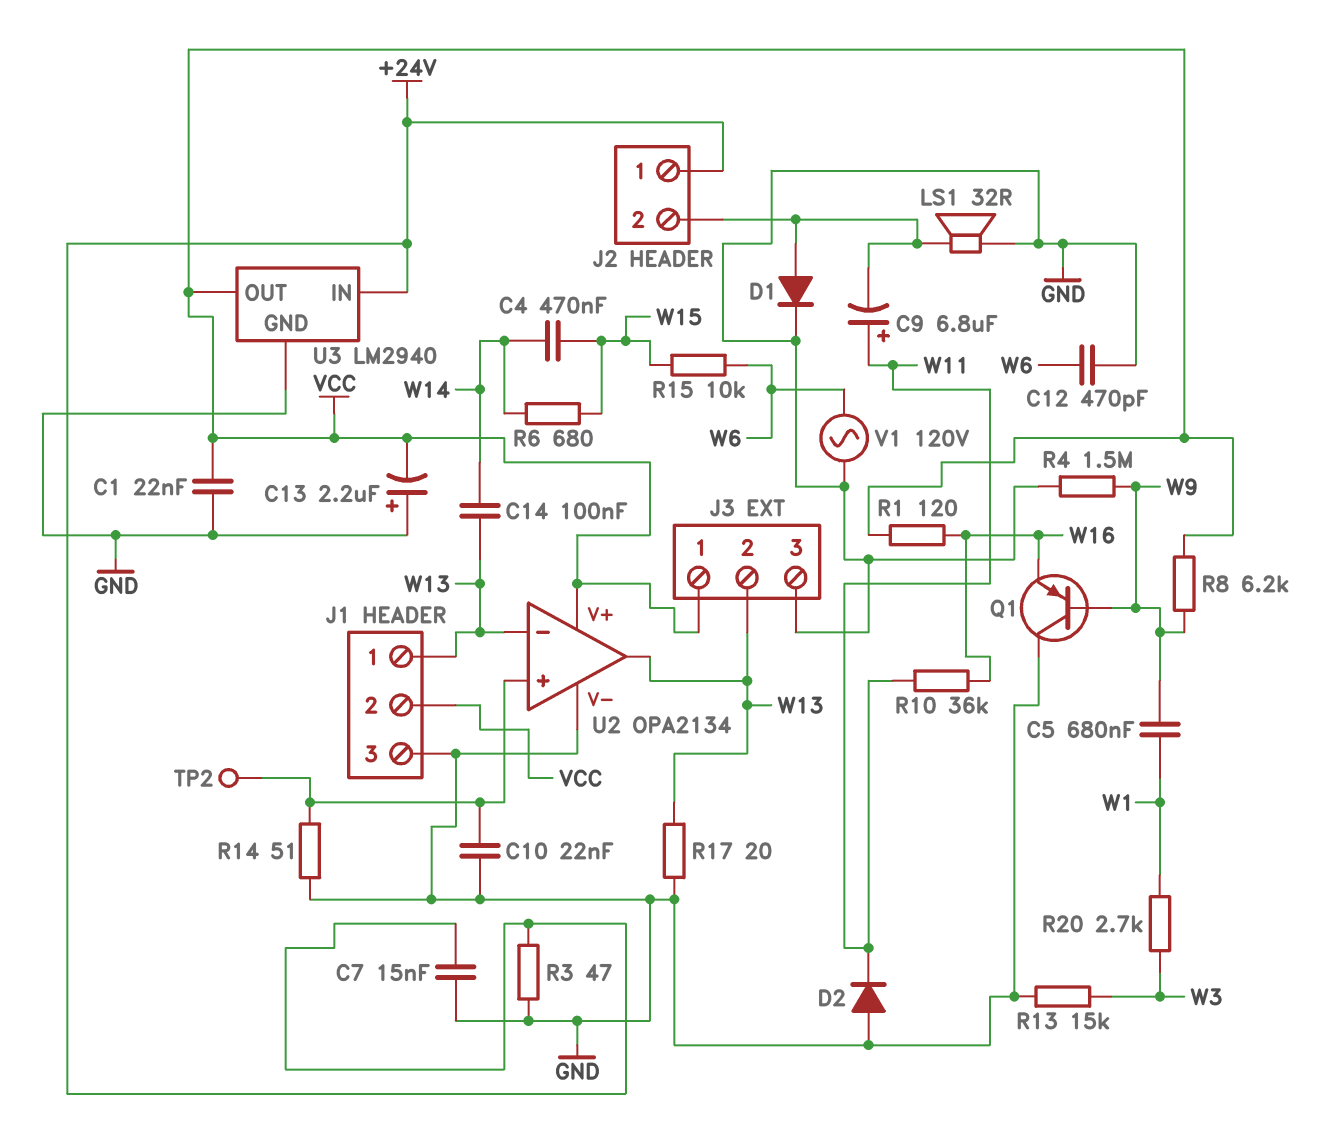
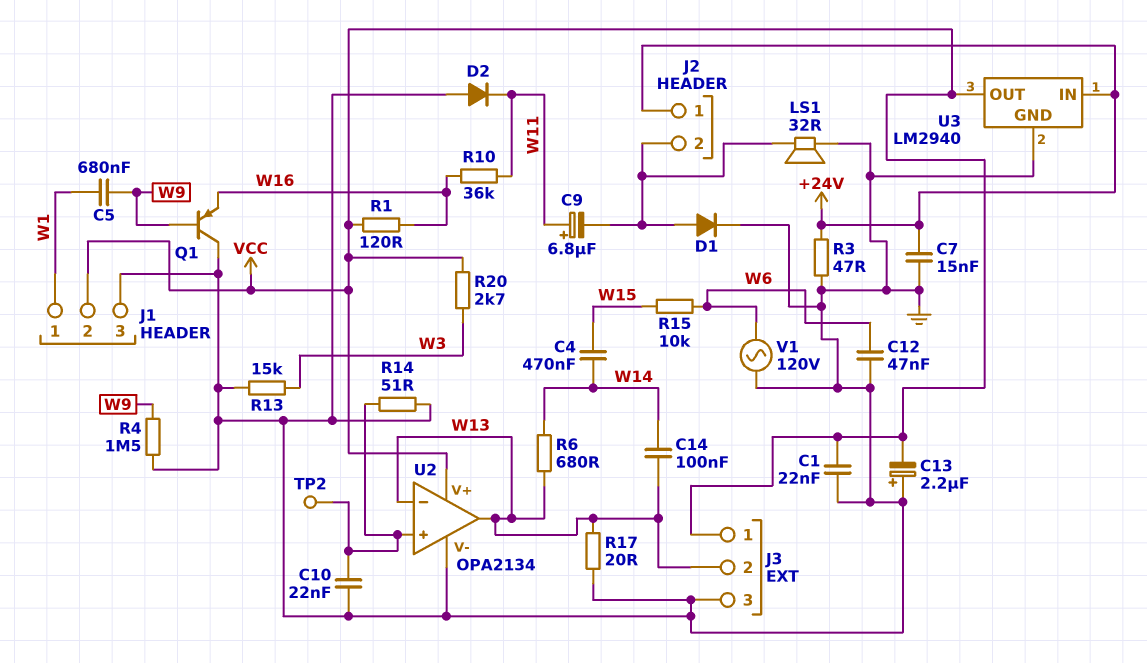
C12: 470pF (GND, W6) -> 47nF (GND, W6)
J1 pin 1: W13 -> W1
R6: 680 (W14, W15) -> 680 (W13, W14)
R8: 6.2k (VCC, W9) -> none
R20: 2.7k (W1, W3) -> 2.7k (VCC, W3)

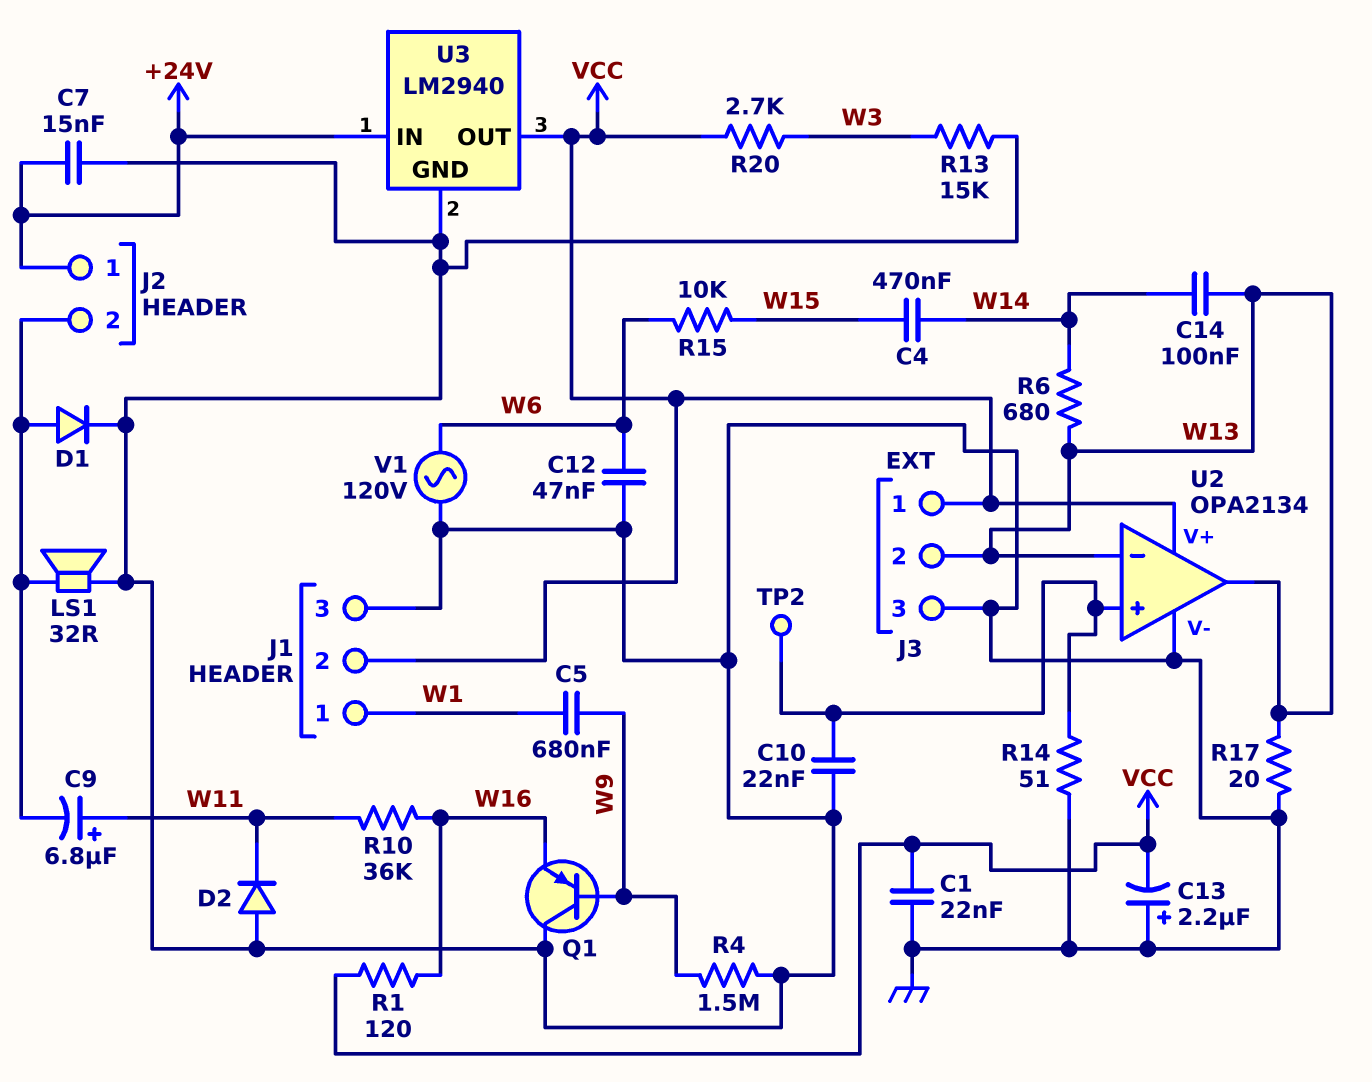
R3: 47 (+24V, GND) -> none

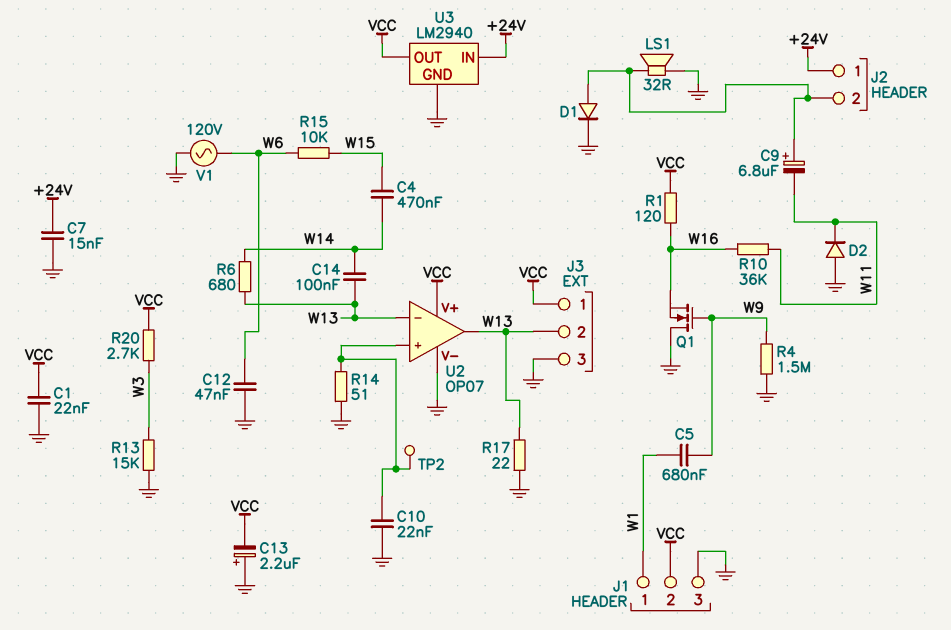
C9: 6.8uF (plus W11, minus J2/2) -> 6.8uF (plus J2/2, minus W11)
Q1: PNP (B W9, C GND, E W16) -> NMOS (G W9, D GND, S W16)
R17: 20 (GND, W13) -> 22 (GND, W13)
U2: OPA2134 -> OP07

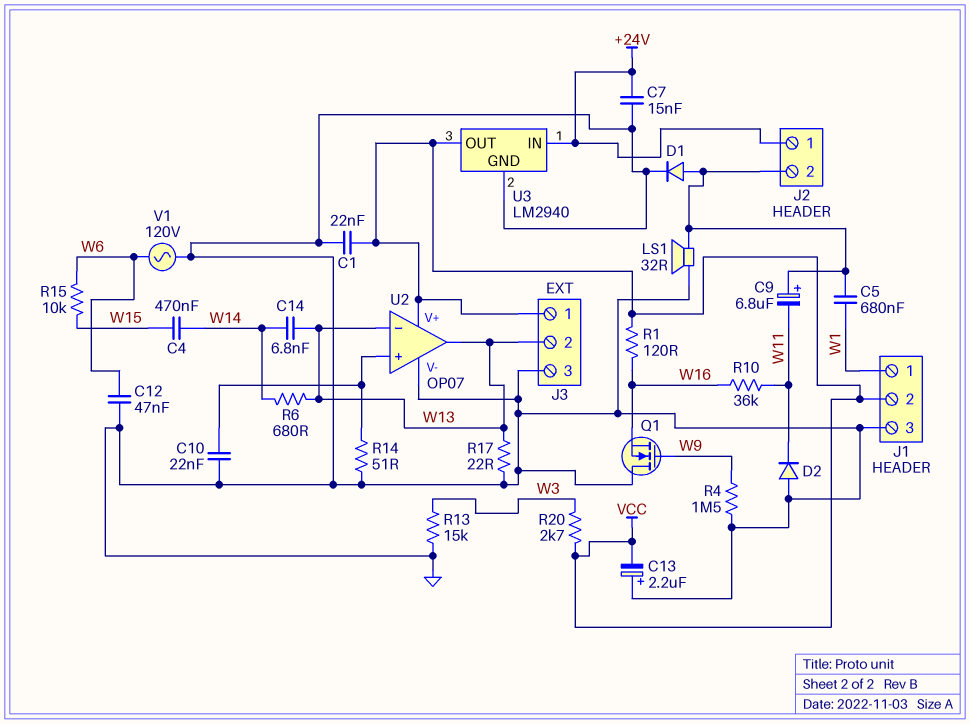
C5: 680nF (W1, W9) -> 680nF (J2/2, W1)
C14: 100nF (W13, W14) -> 6.8nF (W13, W14)
TP2: test point (U2/in+) -> none

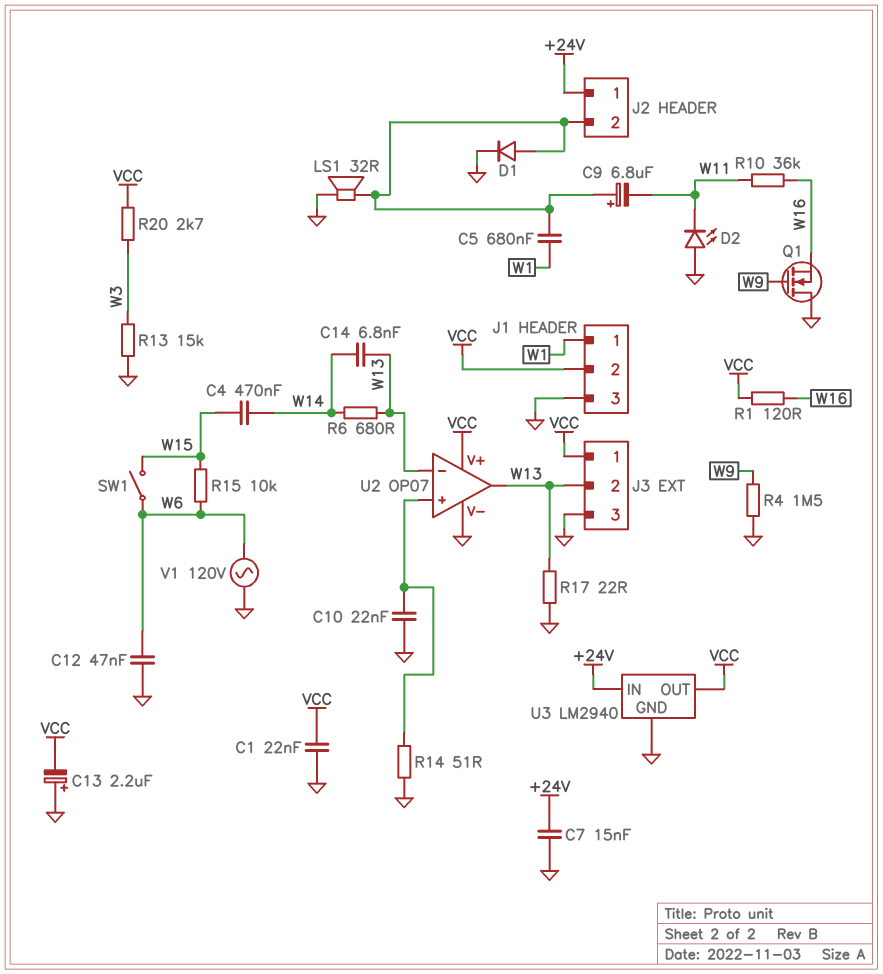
D2: diode (A GND, K W11) -> LED (A GND, K W11)
SW1: none -> switch (W6, W15)

